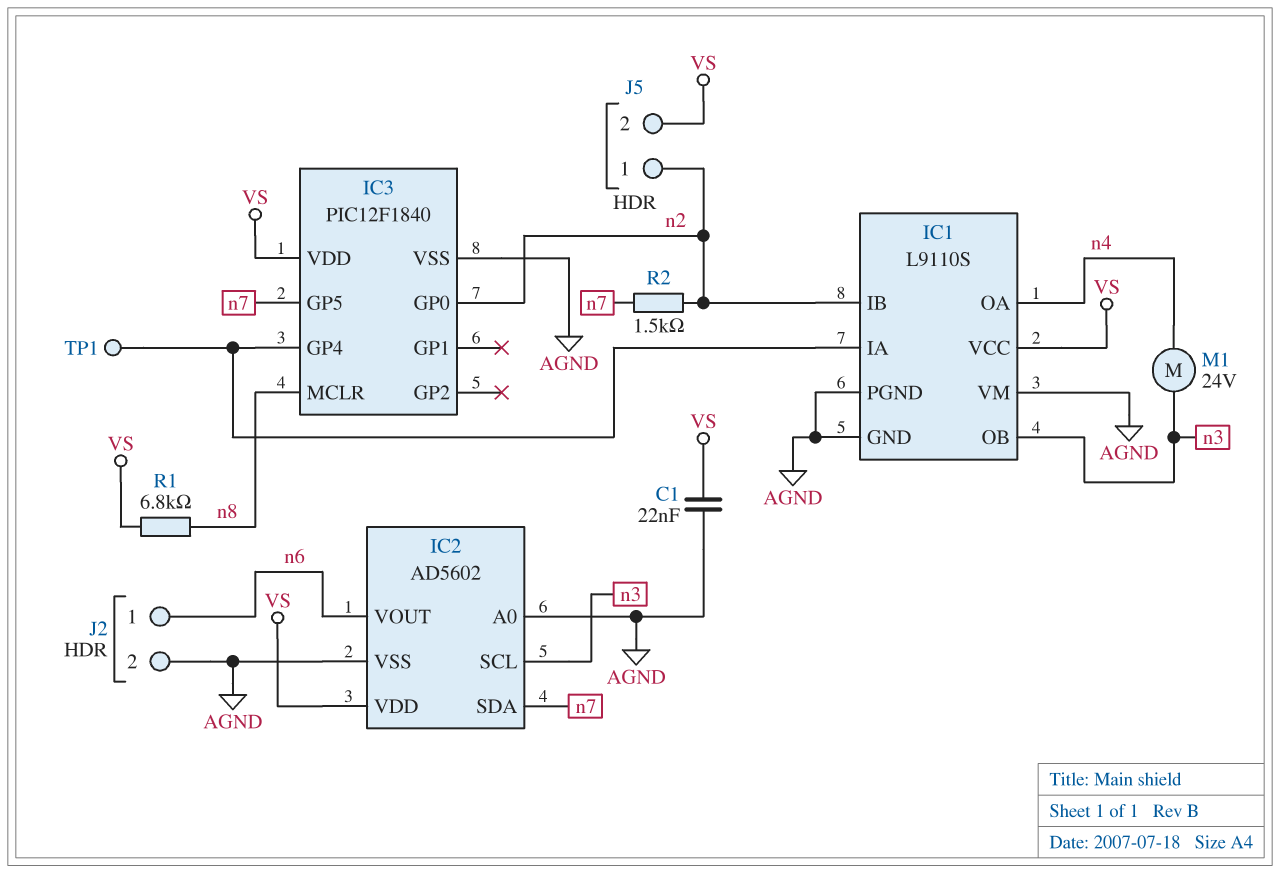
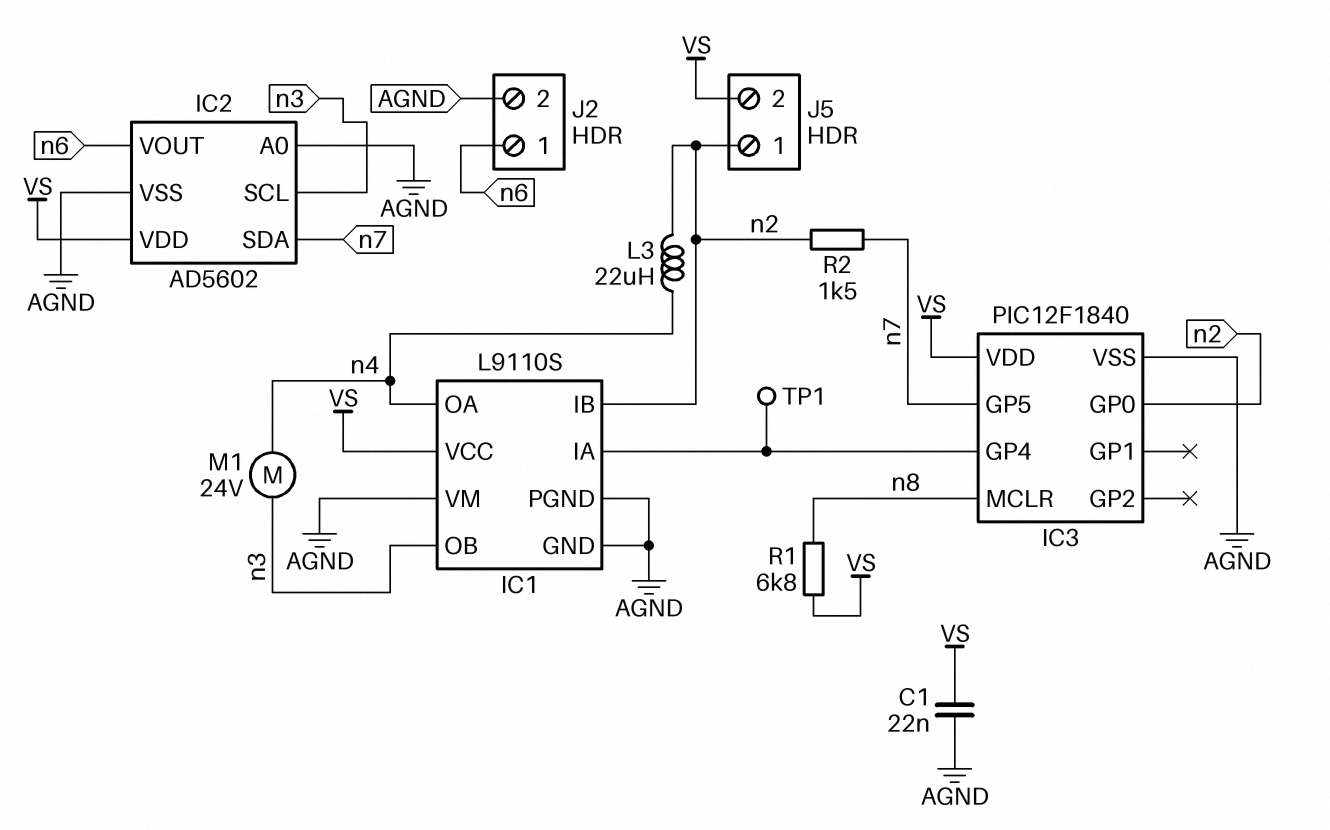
L3: none -> 22uH (n2, n4)

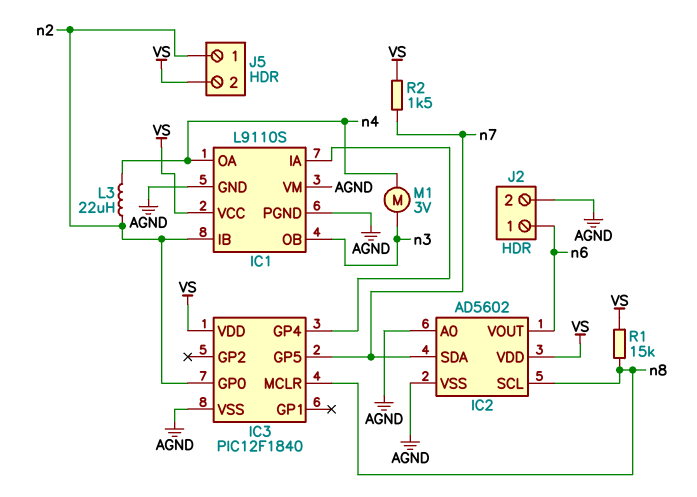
C1: 22nF (AGND, VS) -> none
IC2 pin SCL: n3 -> n8
M1: motor 24V (n3, n4) -> motor 3V (n3, n4)
R1: 6.8k (VS, n8) -> 15k (VS, n8)
R2: 1.5k (n2, n7) -> 1.5k (VS, n7)
TP1: test point (IC1/IA) -> none

